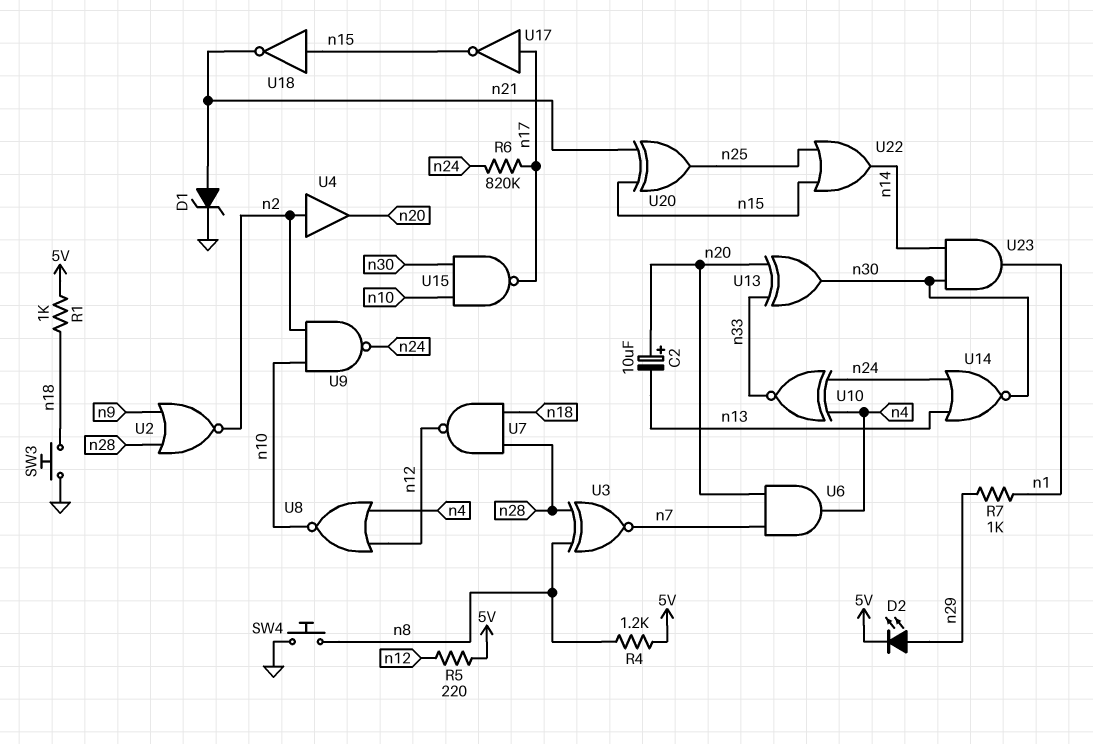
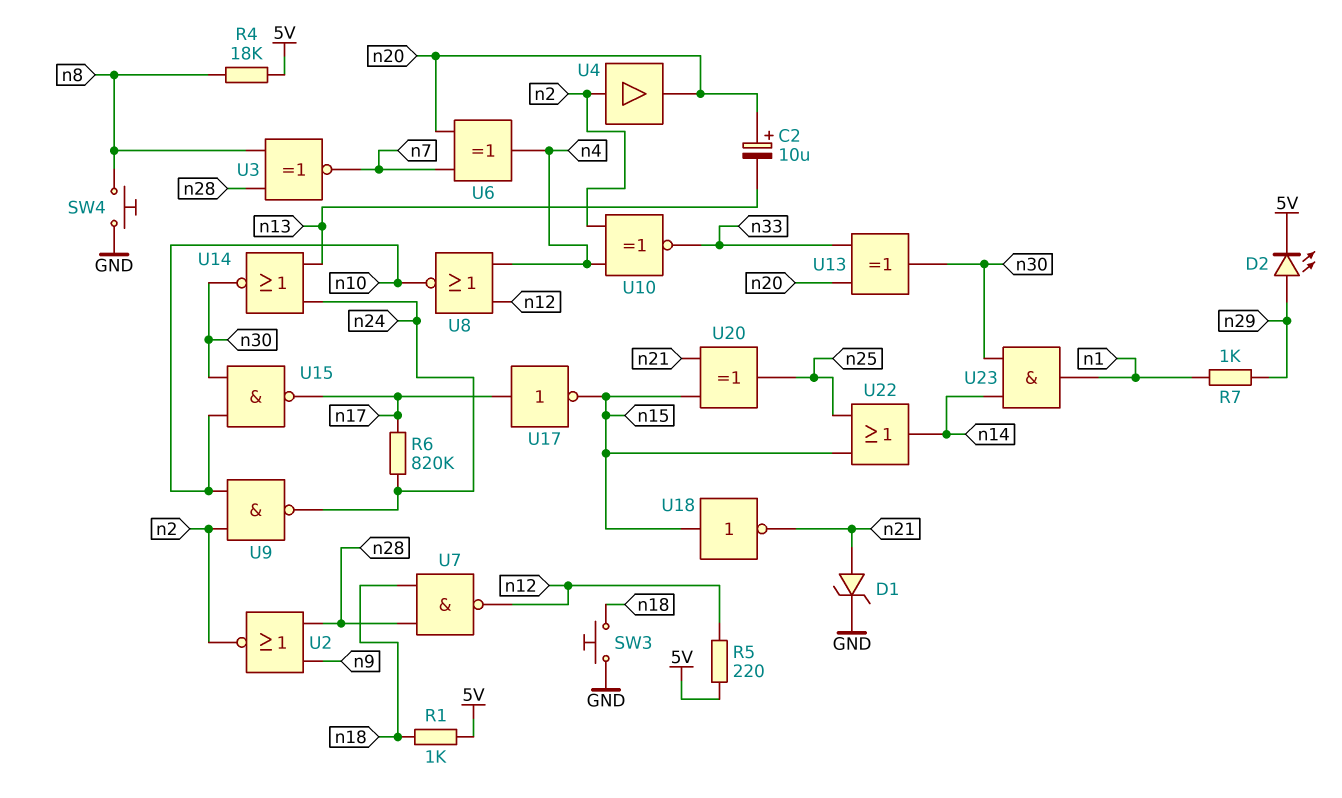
R4: 1.2k (5V, n8) -> 18k (5V, n8)
U6: AND (in n7, in n20, out n4) -> XOR (in n7, in n20, out n4)
U10: XNOR (in n4, in n24, out n33) -> XNOR (in n2, in n4, out n33)

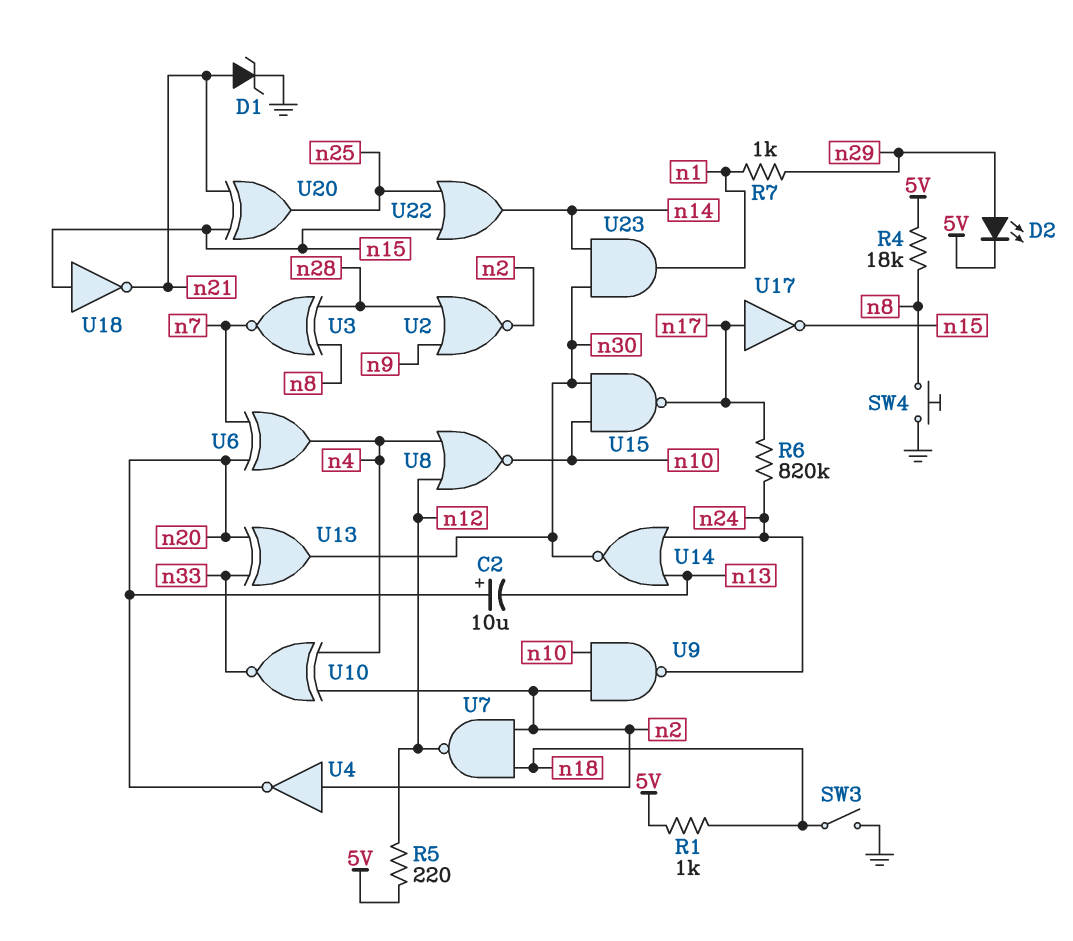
SW3: button (GND, n18) -> switch (GND, n18)
U4: buffer (in n2, out n20) -> NOT (in n2, out n20)
U7: NAND (in n18, in n28, out n12) -> NAND (in n2, in n18, out n12)

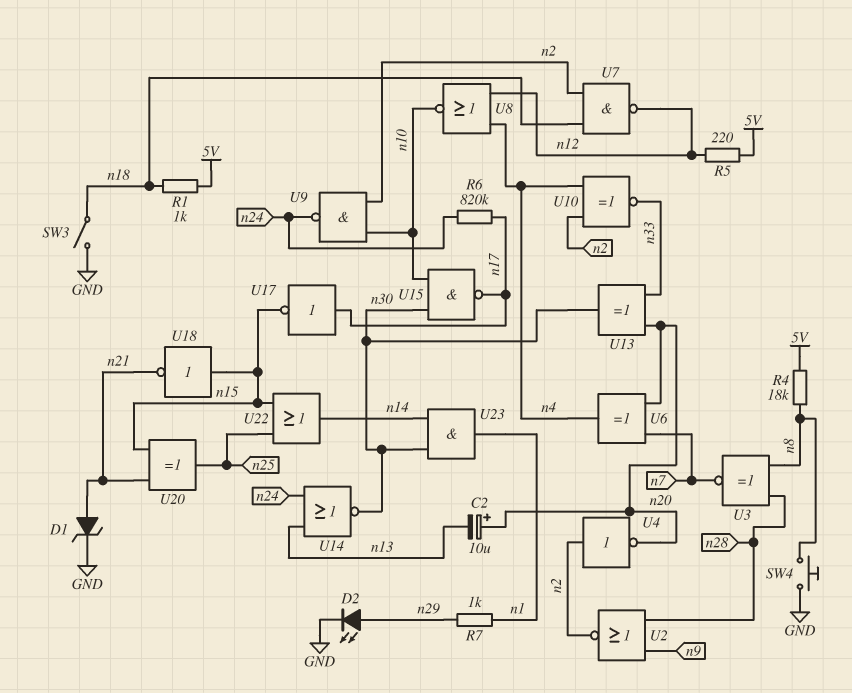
D2: LED (A n29, K 5V) -> LED (A n29, K GND)

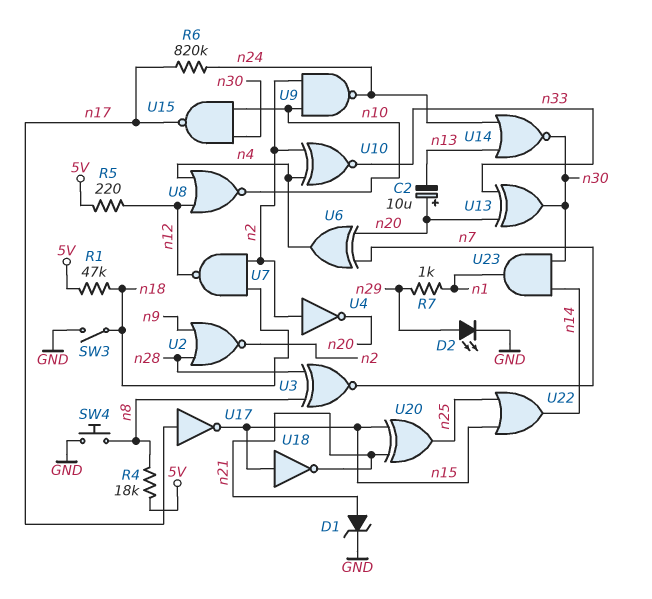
R1: 1k (5V, n18) -> 47k (5V, n18)

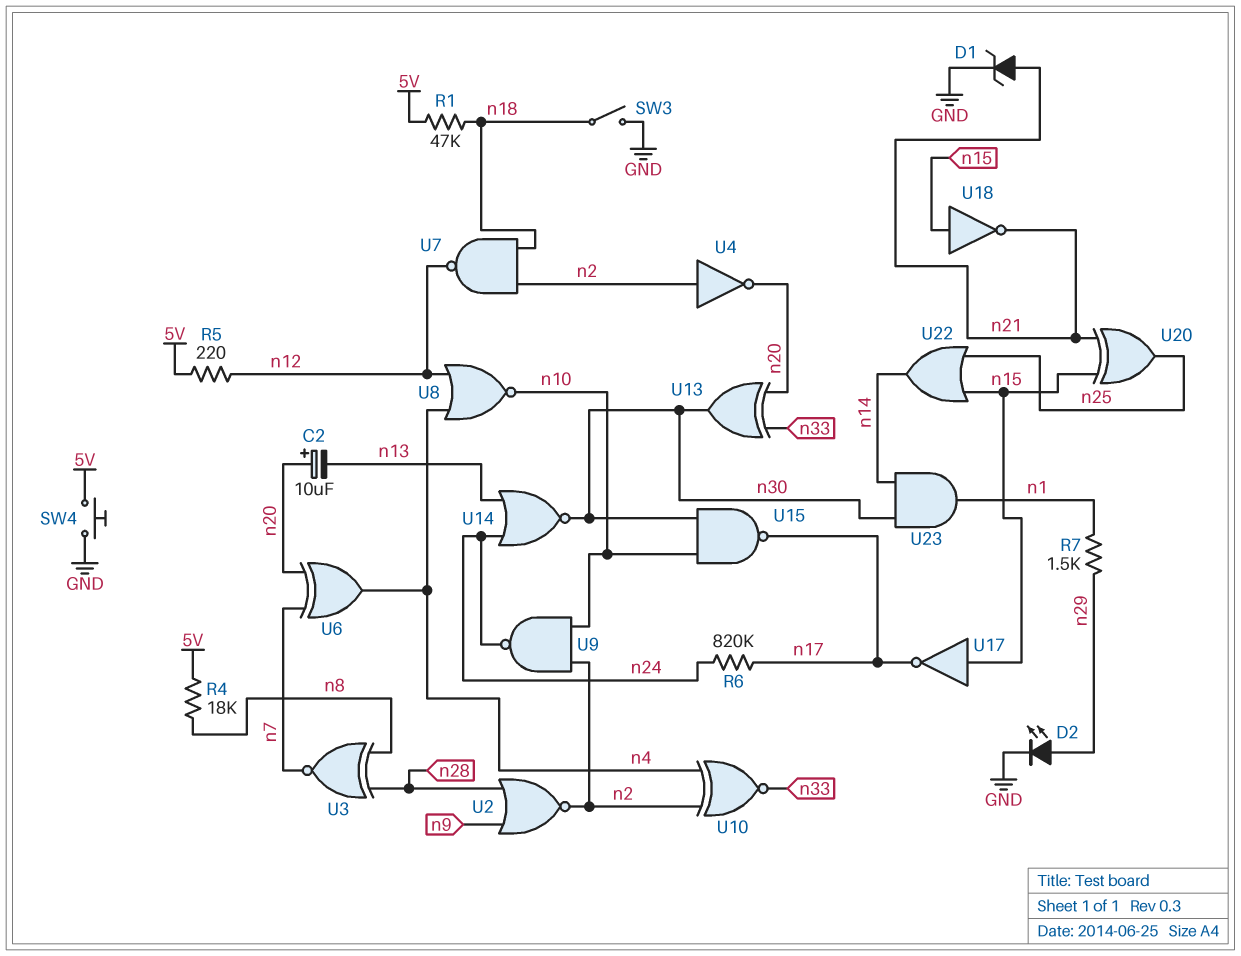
R7: 1k (n1, n29) -> 1.5k (n1, n29)
SW4: button (GND, n8) -> button (5V, GND)
U17: NOT (in n17, out n15) -> NOT (in n15, out n17)

